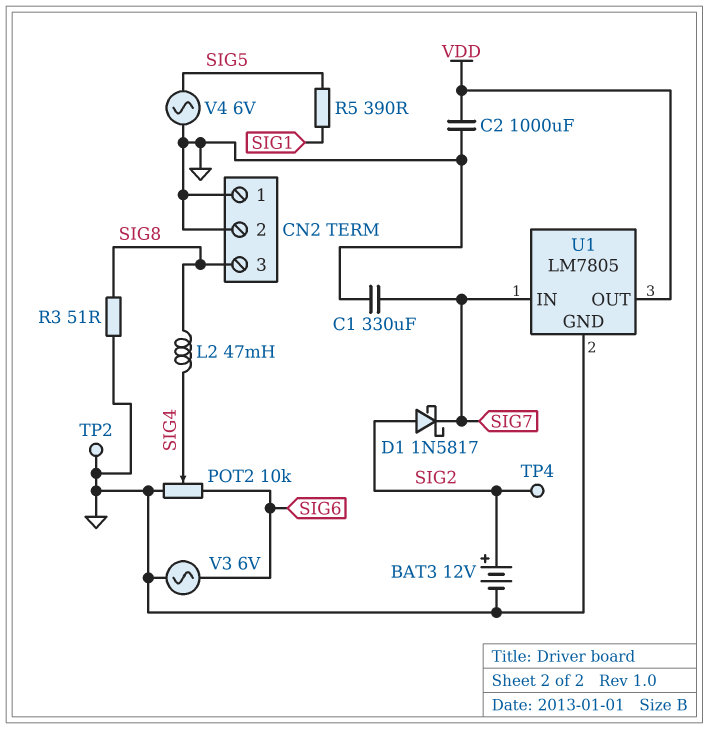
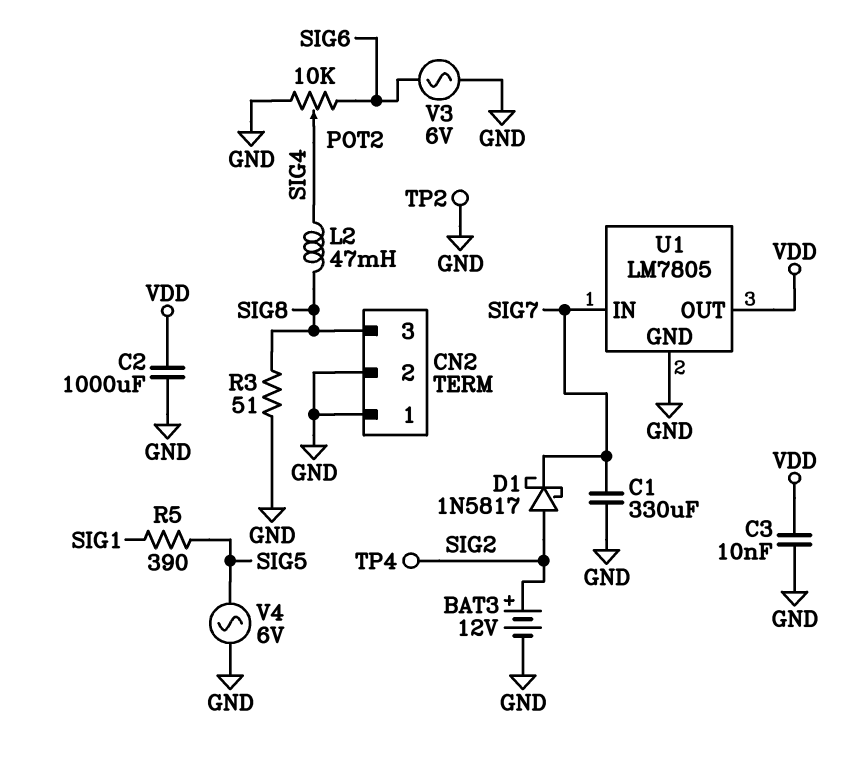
C3: none -> 10nF (GND, VDD)

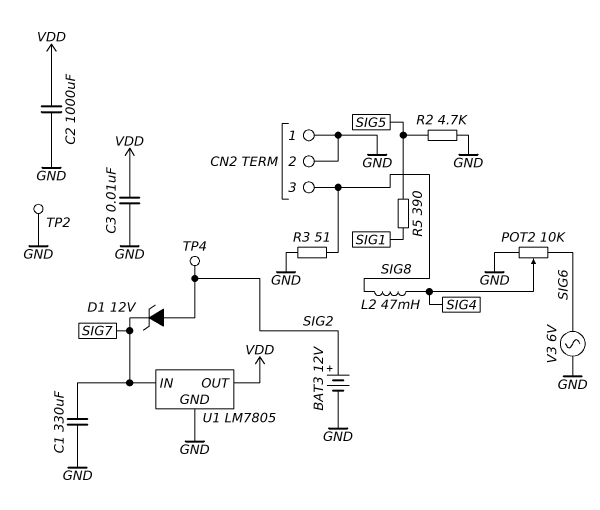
D1: schottky 1N5817 (A SIG2, K SIG7) -> zener 12V (A SIG2, K SIG7)
R2: none -> 4.7k (GND, SIG5)
V4: AC 6V (GND, SIG5) -> none

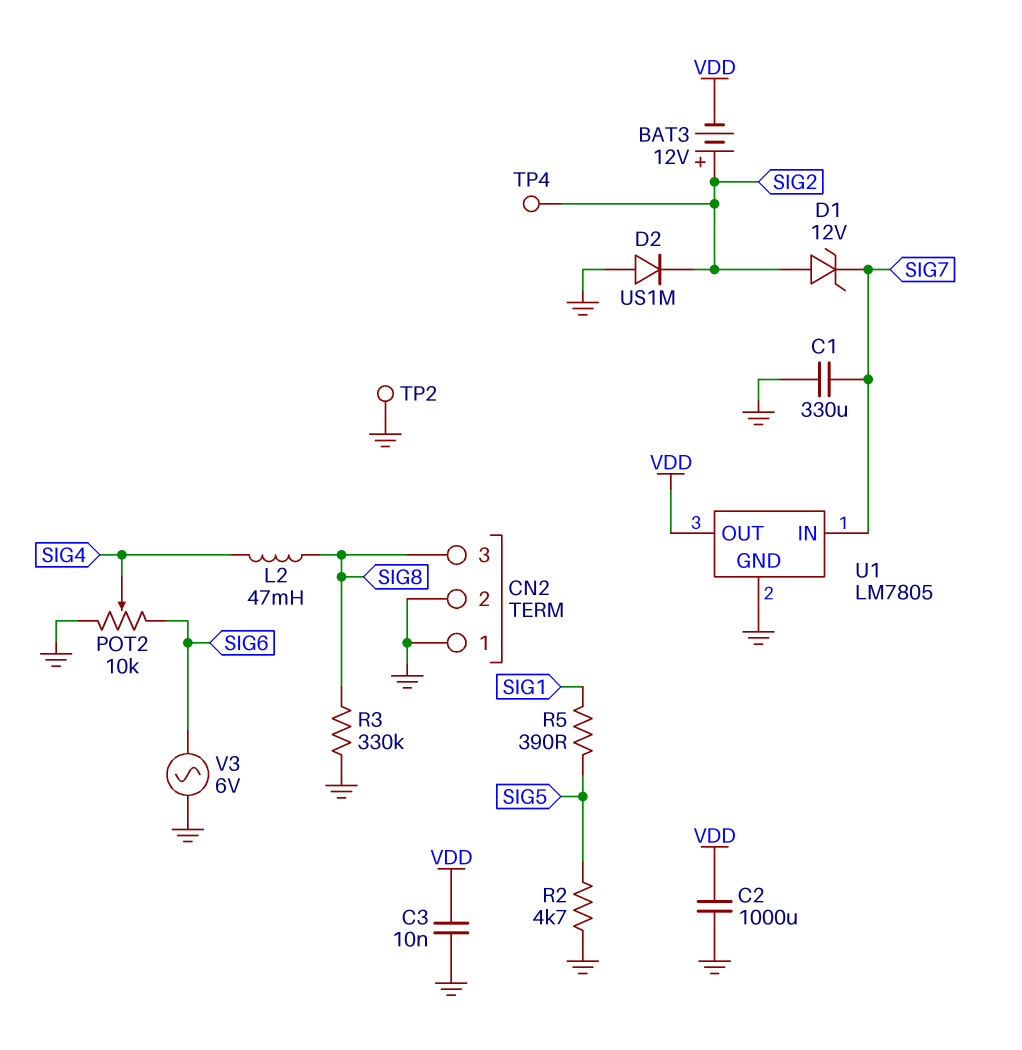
BAT3: 12V (plus SIG2, minus GND) -> 12V (plus SIG2, minus VDD)
D2: none -> diode US1M (A GND, K SIG2)
R3: 51 (GND, SIG8) -> 330k (GND, SIG8)

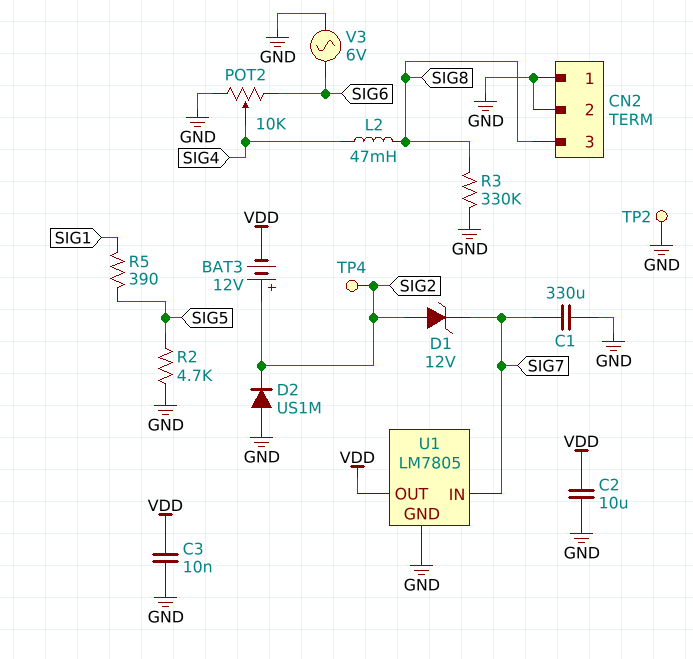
C2: 1000uF (GND, VDD) -> 10uF (GND, VDD)

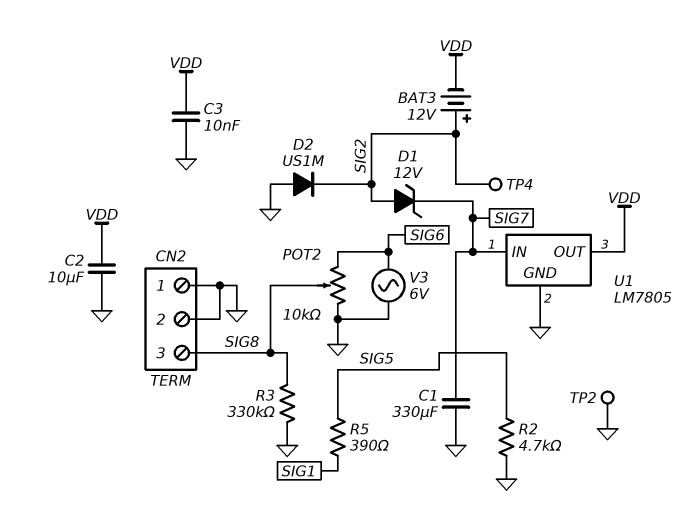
L2: 47mH (SIG4, SIG8) -> none
POT2: 10k (GND, SIG6, wiper SIG4) -> 10k (GND, SIG6, wiper SIG8)

